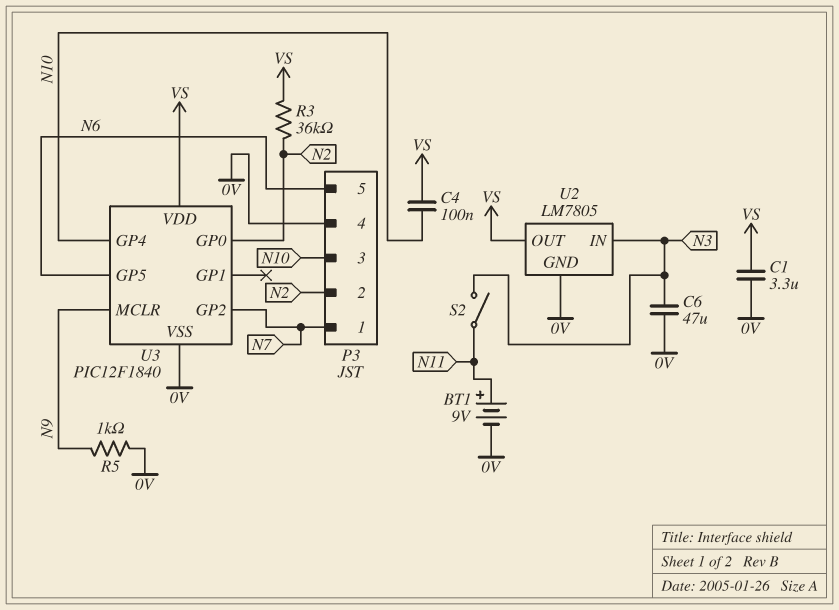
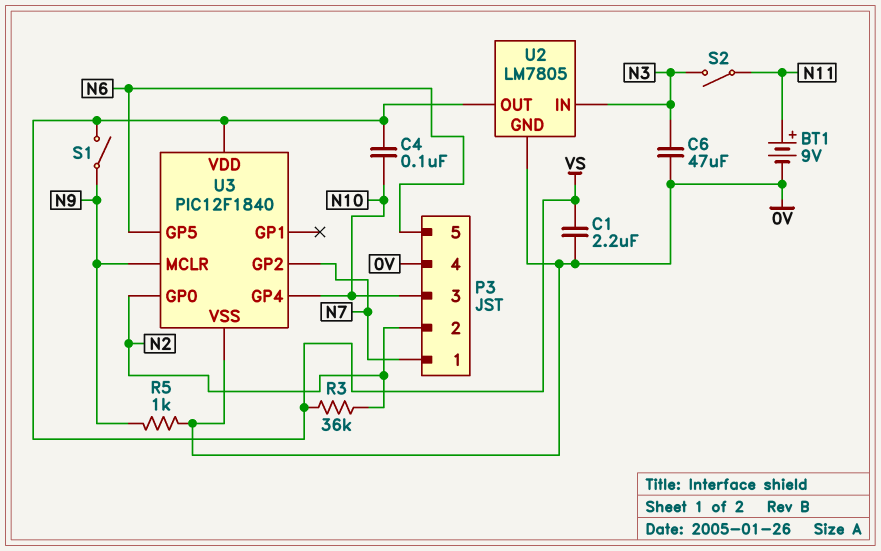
C1: 3.3uF (0V, VS) -> 2.2uF (0V, VS)
S1: none -> switch (N9, VS)

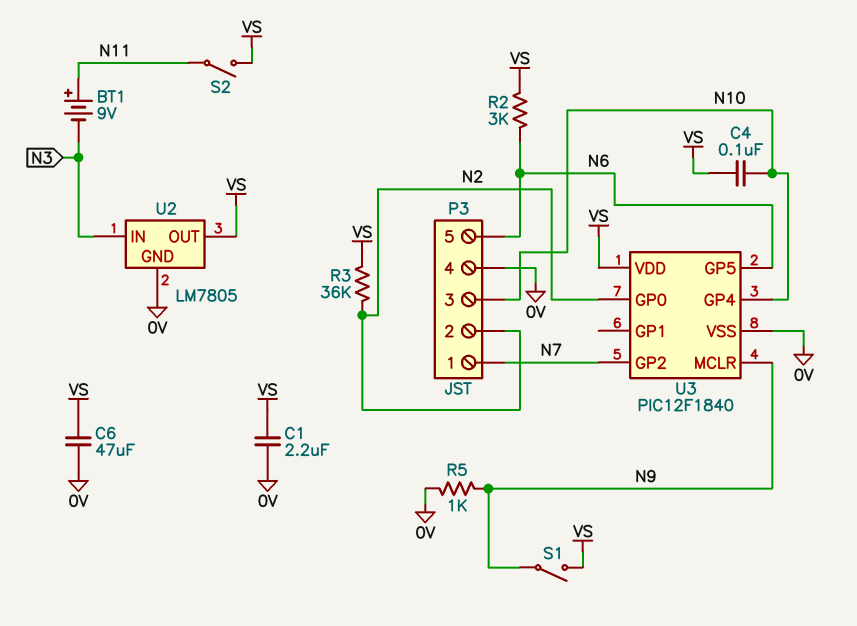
BT1: 9V (plus N11, minus 0V) -> 9V (plus N11, minus N3)
C6: 47uF (0V, N3) -> 47uF (0V, VS)
R2: none -> 3k (N6, VS)
S2: switch (N3, N11) -> switch (N11, VS)

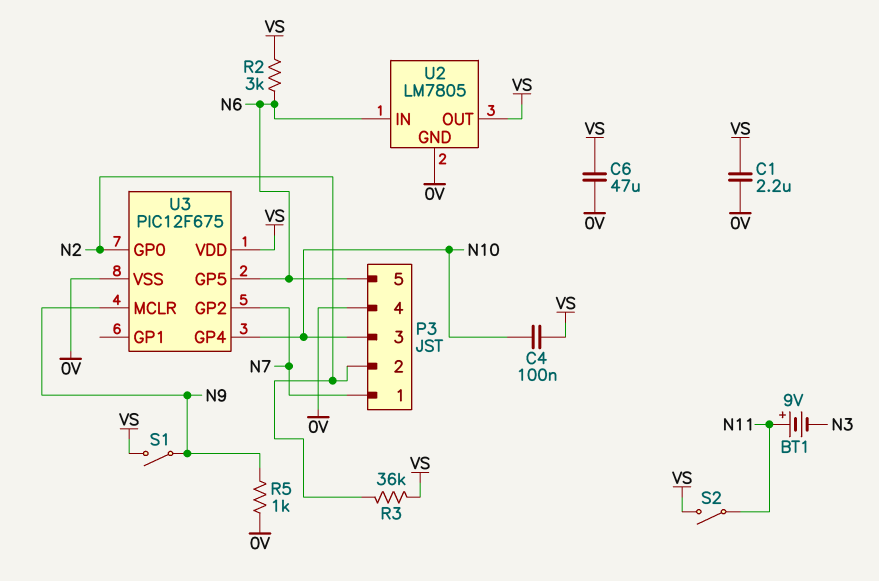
U2 pin IN: N3 -> N6
U3: PIC12F1840 -> PIC12F675

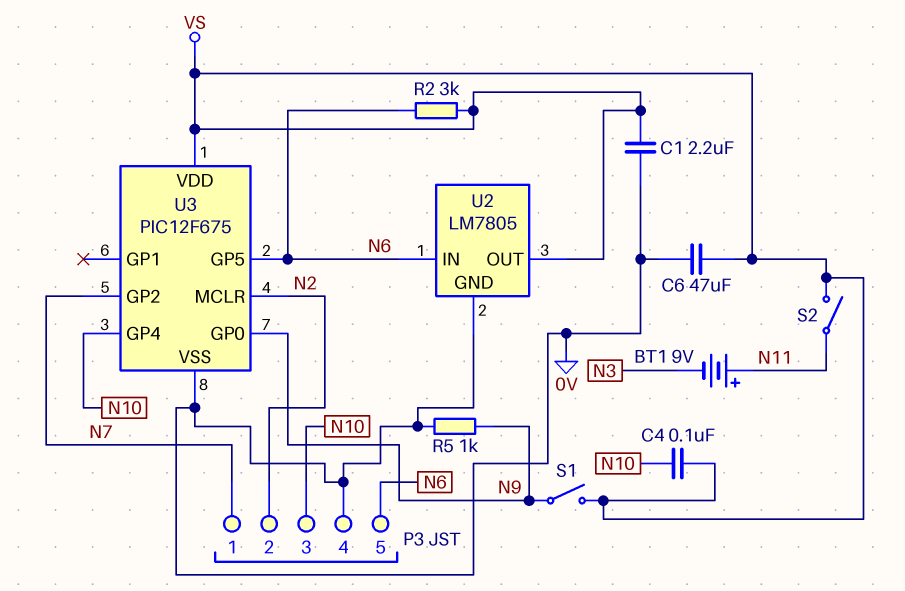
R3: 36k (N2, VS) -> none
U3 pin GP0: N2 -> N9
U3 pin MCLR: N9 -> N2

